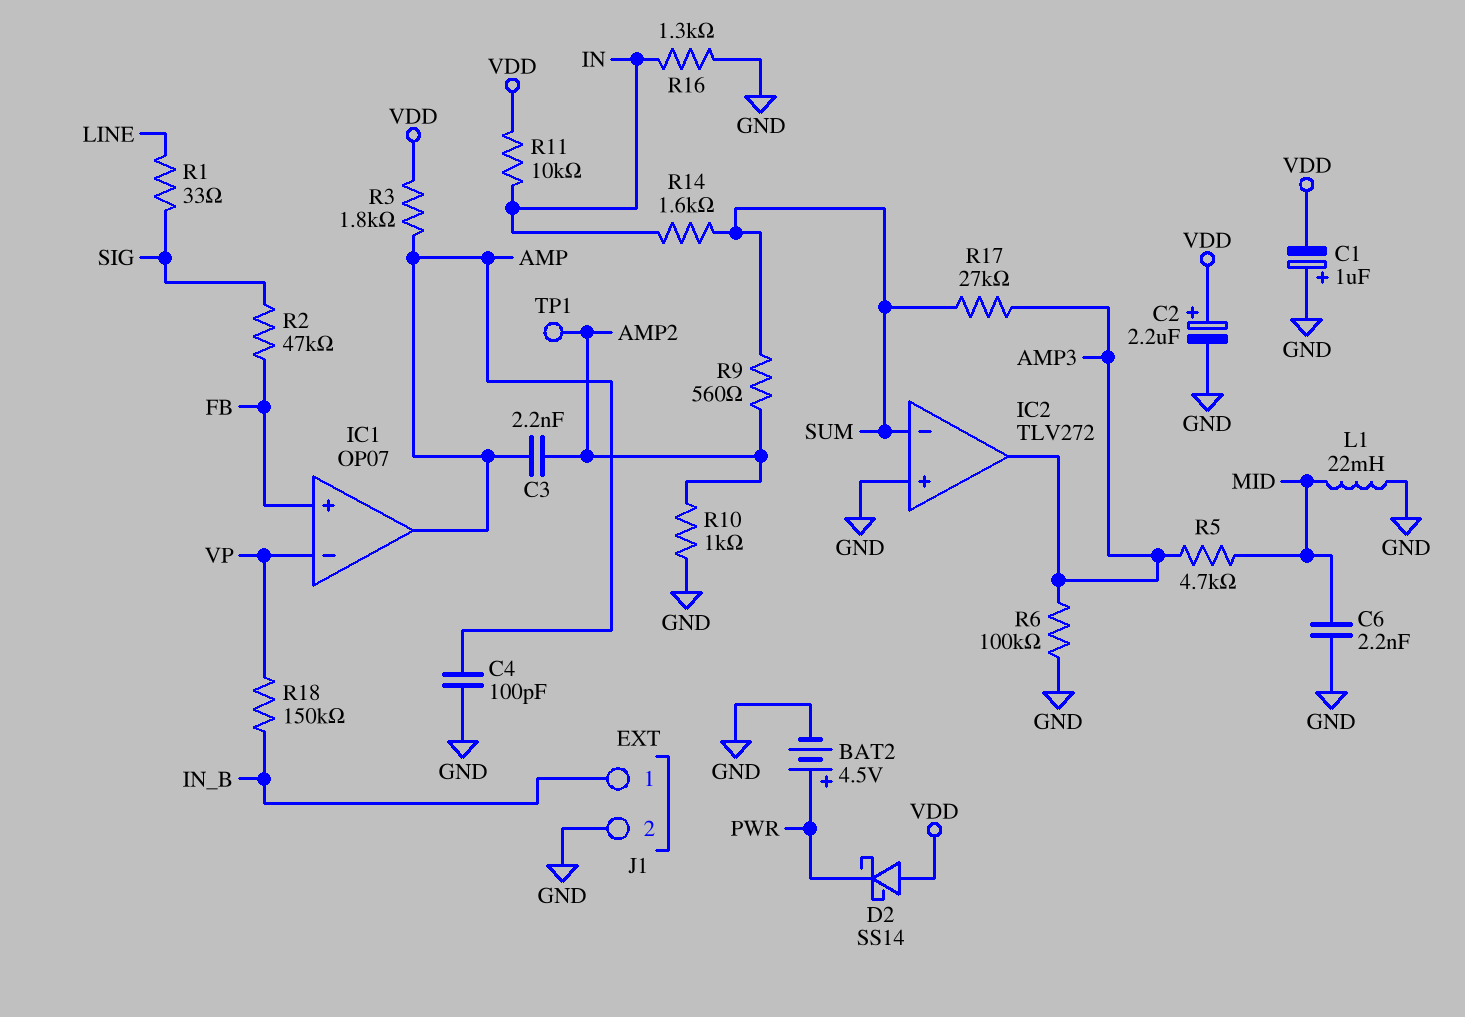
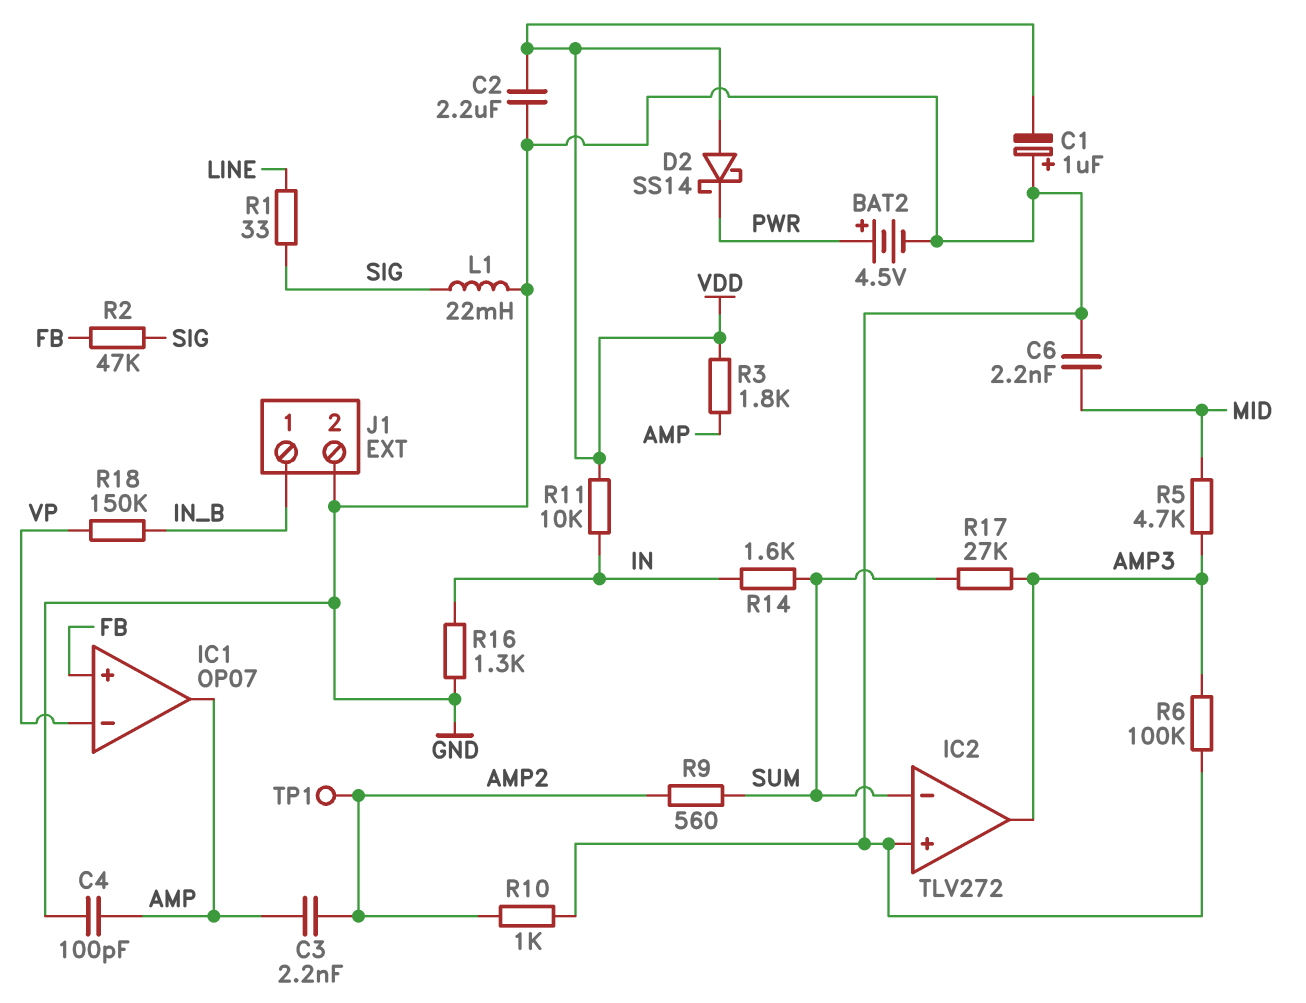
C2: 2.2uF (plus VDD, minus GND) -> 2.2uF (GND, VDD)
L1: 22mH (GND, MID) -> 22mH (GND, SIG)

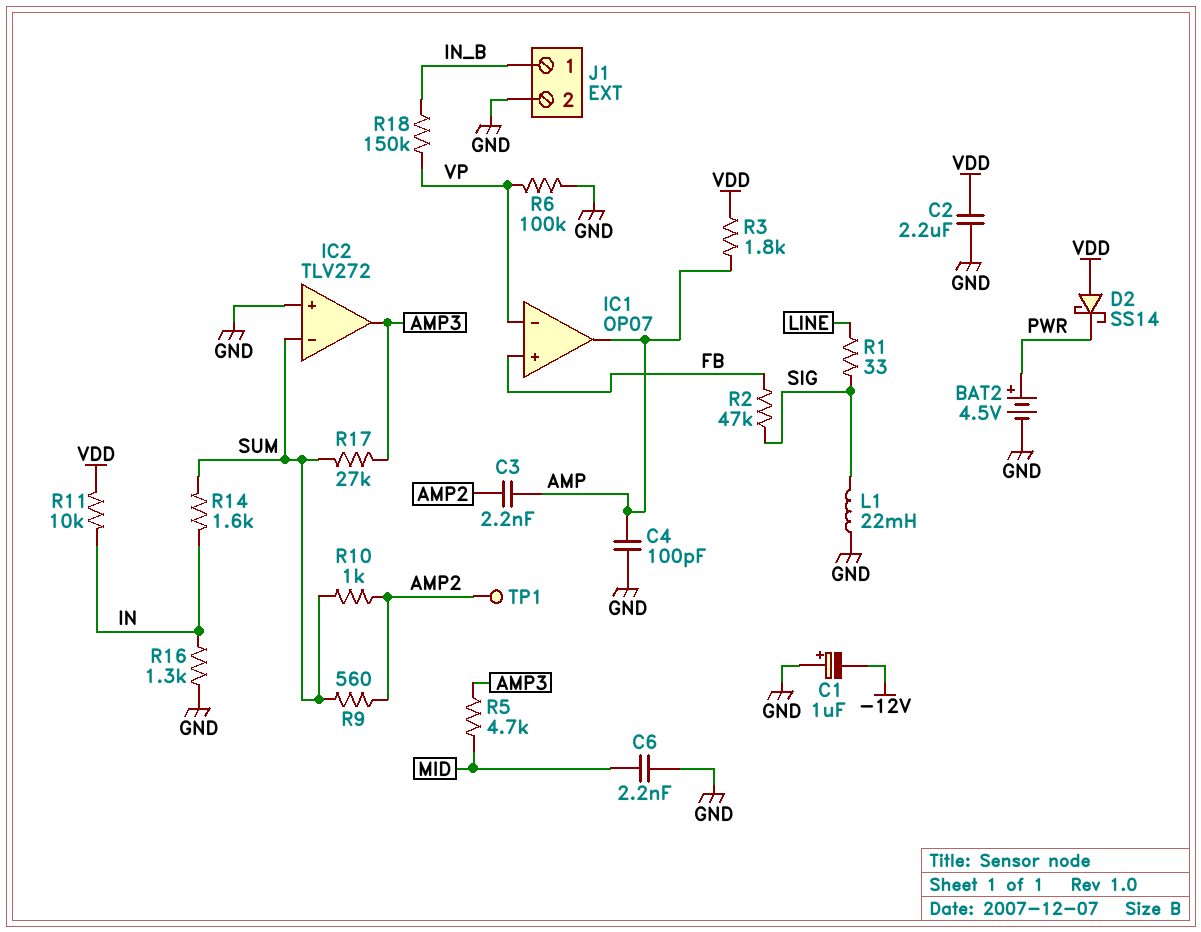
C1: 1uF (plus GND, minus VDD) -> 1uF (plus GND, minus -12V)
R6: 100k (AMP3, GND) -> 100k (GND, VP)
R10: 1k (AMP2, GND) -> 1k (AMP2, SUM)

